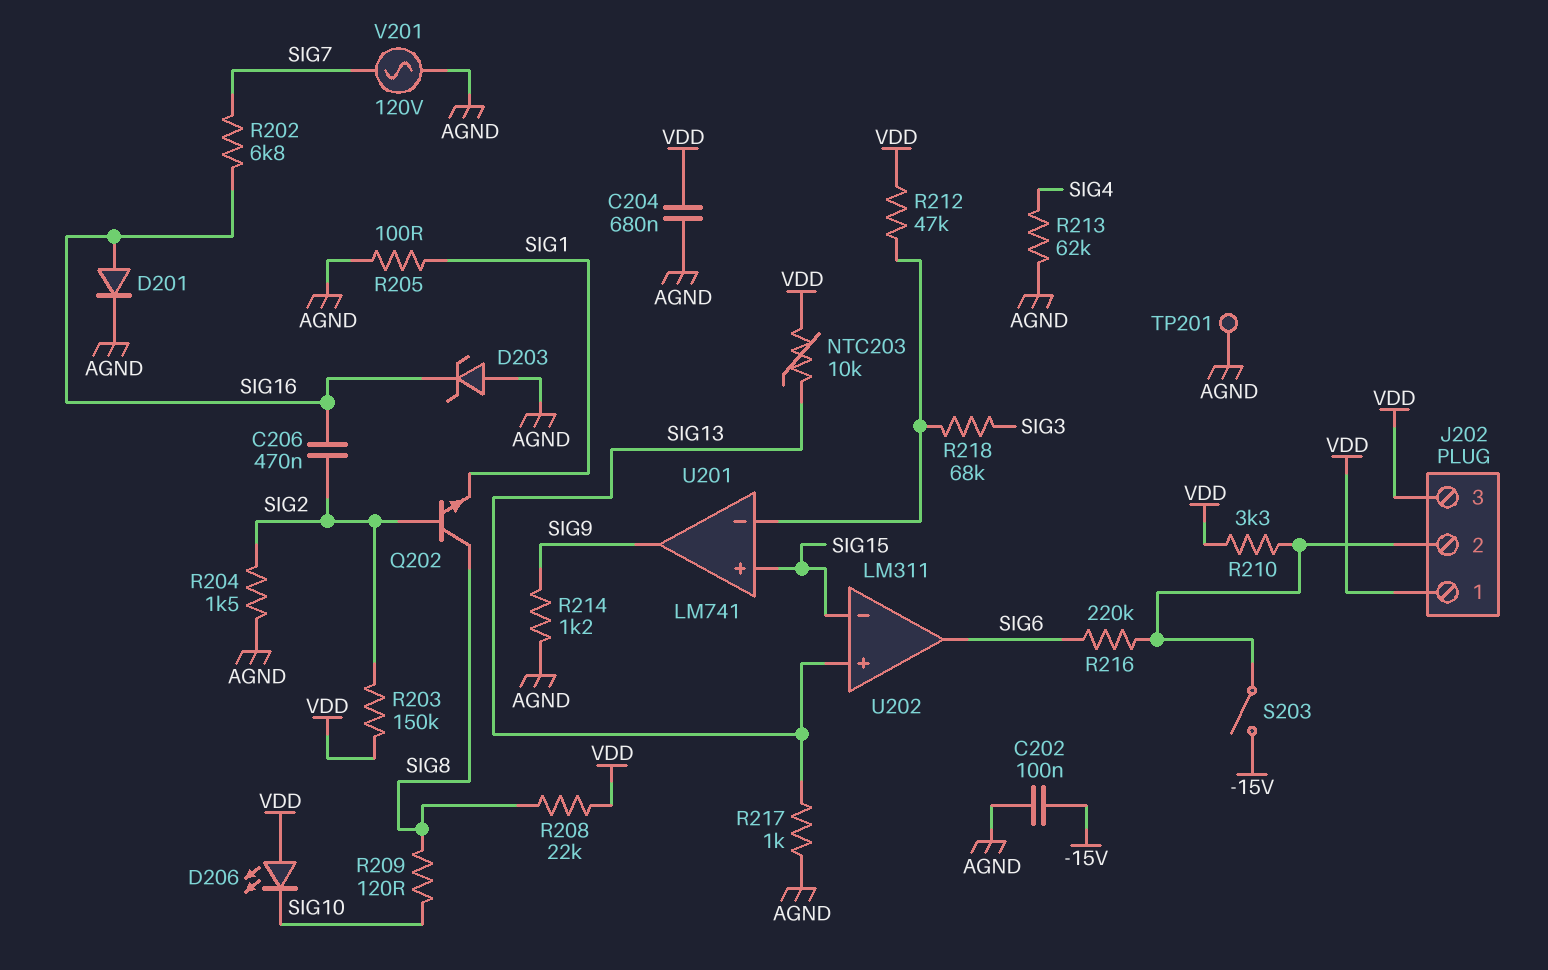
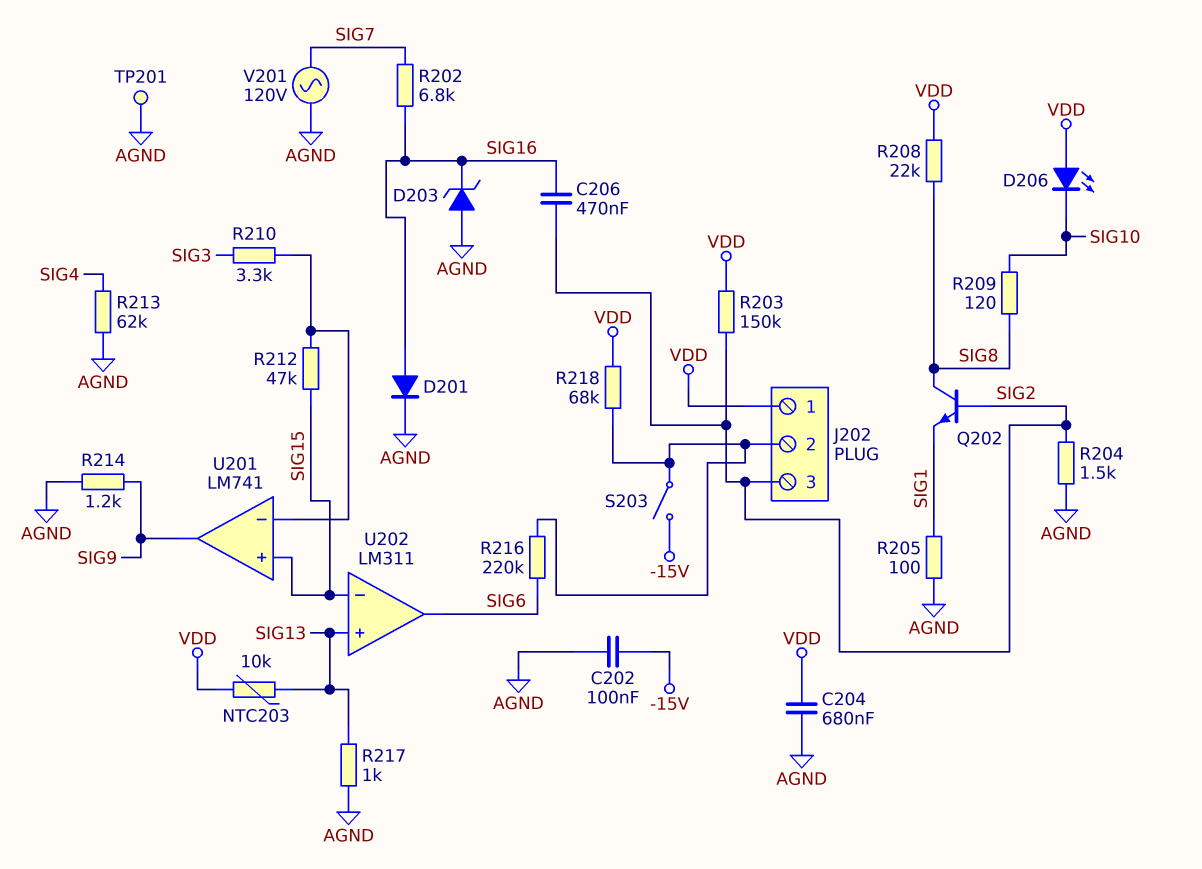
J202 pin 3: VDD -> SIG2
R210: 3.3k (J202/2, VDD) -> 3.3k (SIG3, U201/in-)
R212: 47k (U201/in-, VDD) -> 47k (SIG15, U201/in-)
R218: 68k (SIG3, U201/in-) -> 68k (J202/2, VDD)

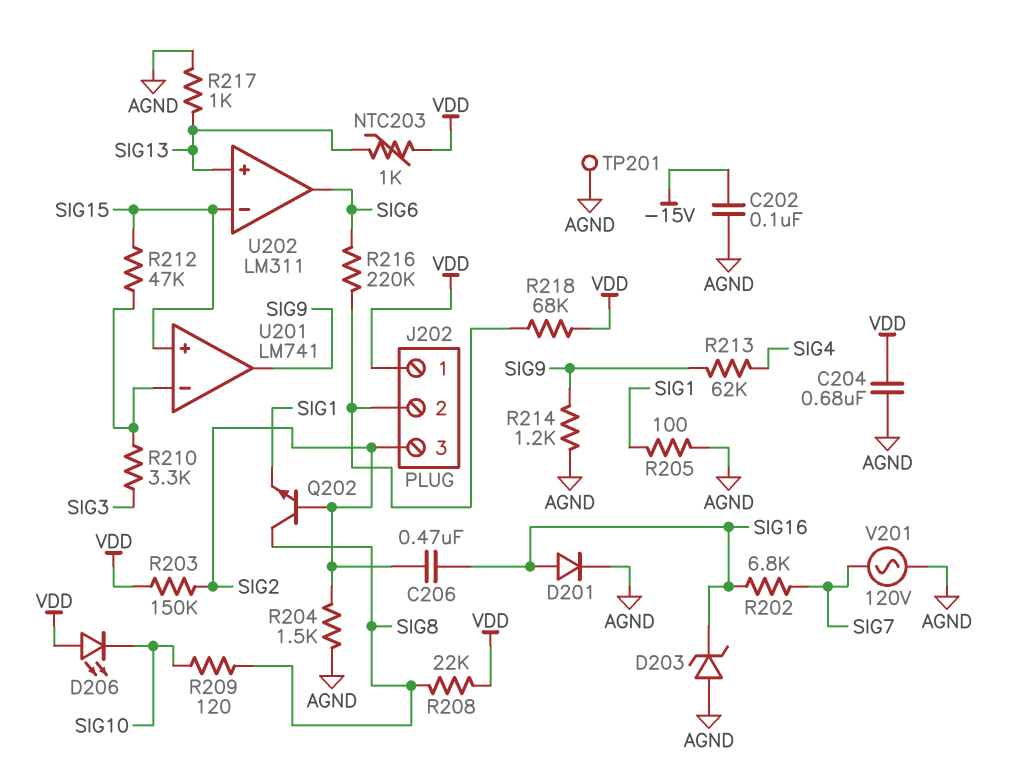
NTC203: 10k (SIG13, VDD) -> 1k (SIG13, VDD)
R213: 62k (AGND, SIG4) -> 62k (SIG4, SIG9)
S203: switch (-15V, J202/2) -> none

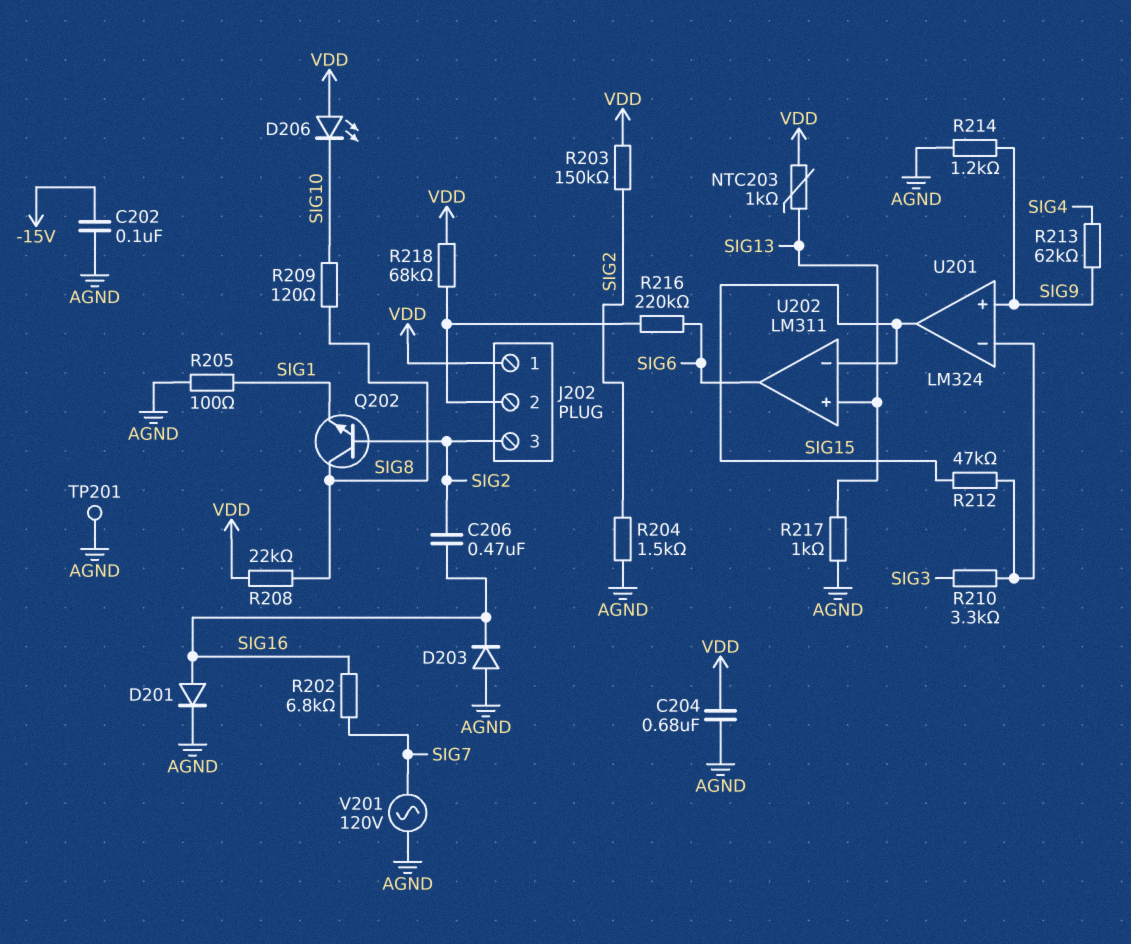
D203: zener (A AGND, K SIG16) -> diode (A AGND, K SIG16)
U201: LM741 -> LM324
U201 pin in+: SIG15 -> SIG9
U201 pin out: SIG9 -> SIG15

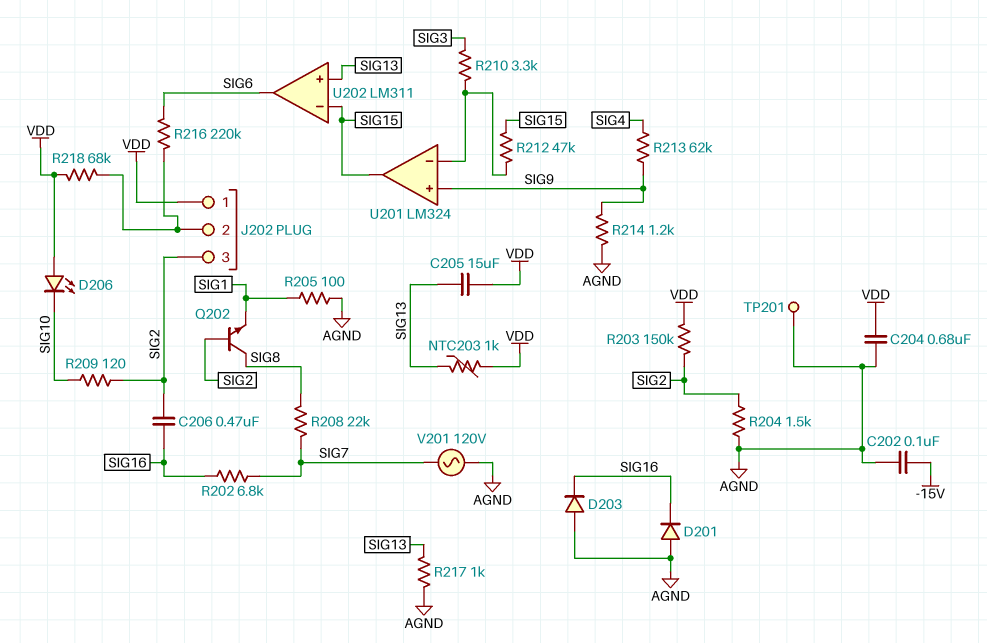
C205: none -> 15uF (SIG13, VDD)
D201: diode (A SIG16, K AGND) -> diode (A AGND, K SIG16)
R208: 22k (SIG8, VDD) -> 22k (SIG7, SIG8)
R209: 120 (SIG8, SIG10) -> 120 (SIG2, SIG10)

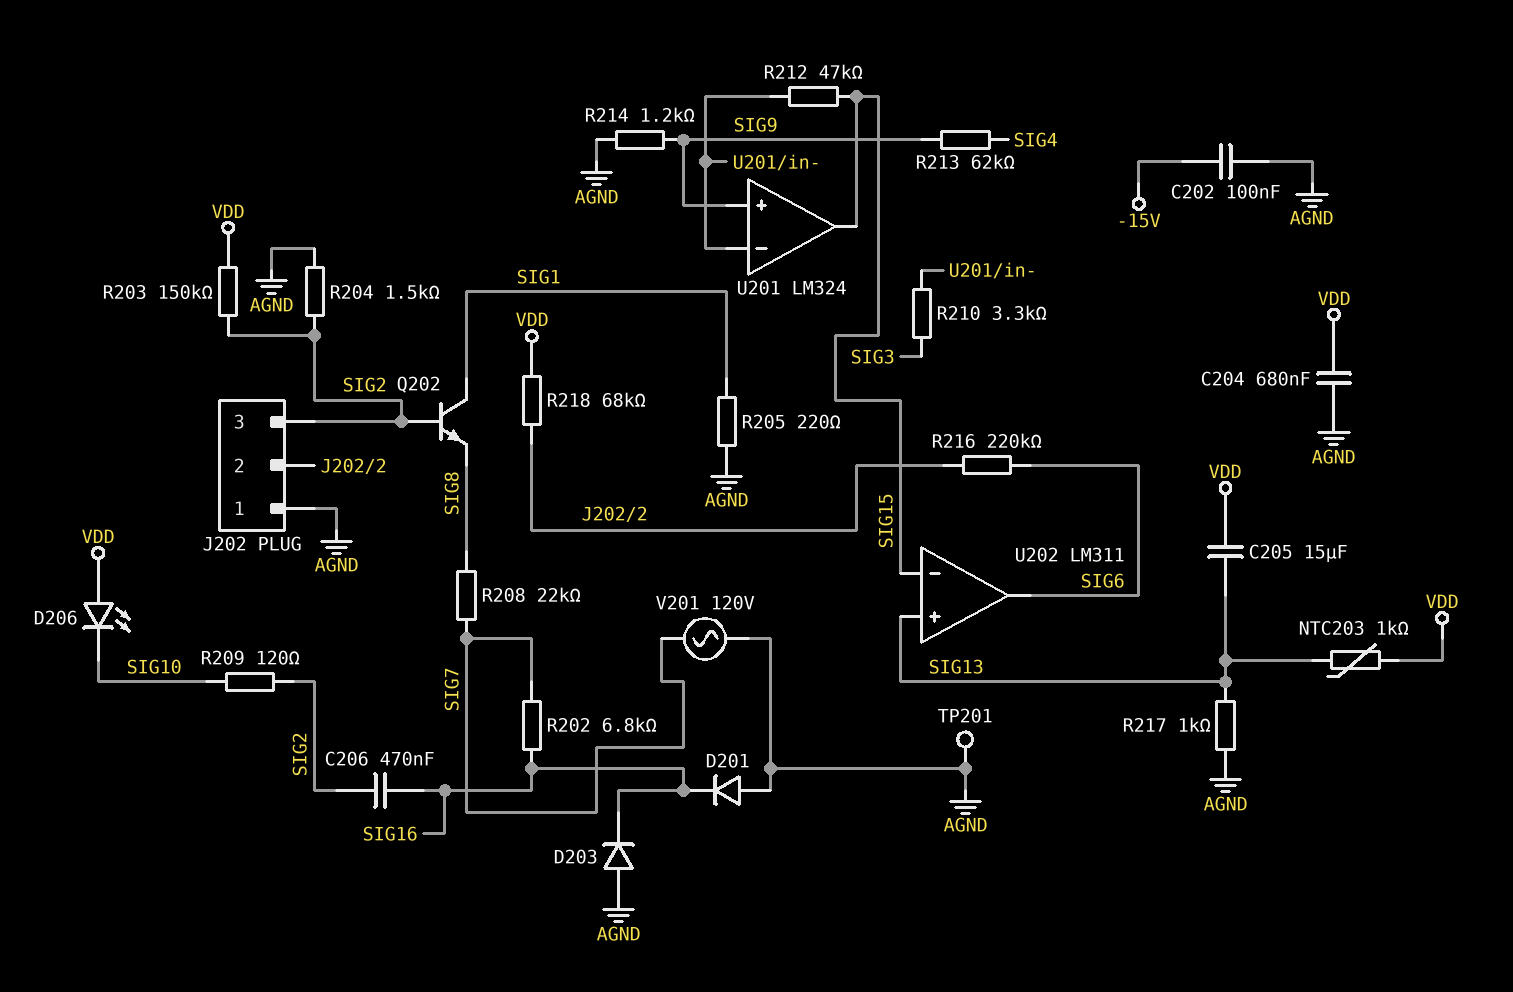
J202 pin 1: VDD -> AGND
Q202: NPN (B SIG2, C SIG8, E SIG1) -> NPN (B SIG2, C SIG1, E SIG8)
R205: 100 (AGND, SIG1) -> 220 (AGND, SIG1)

